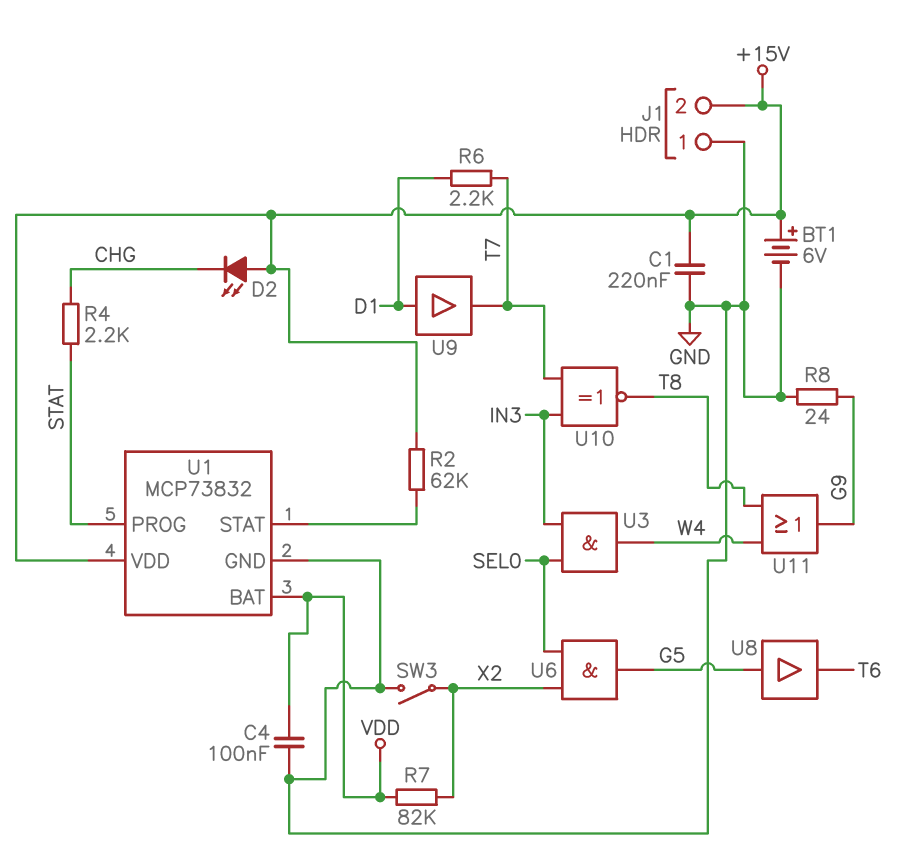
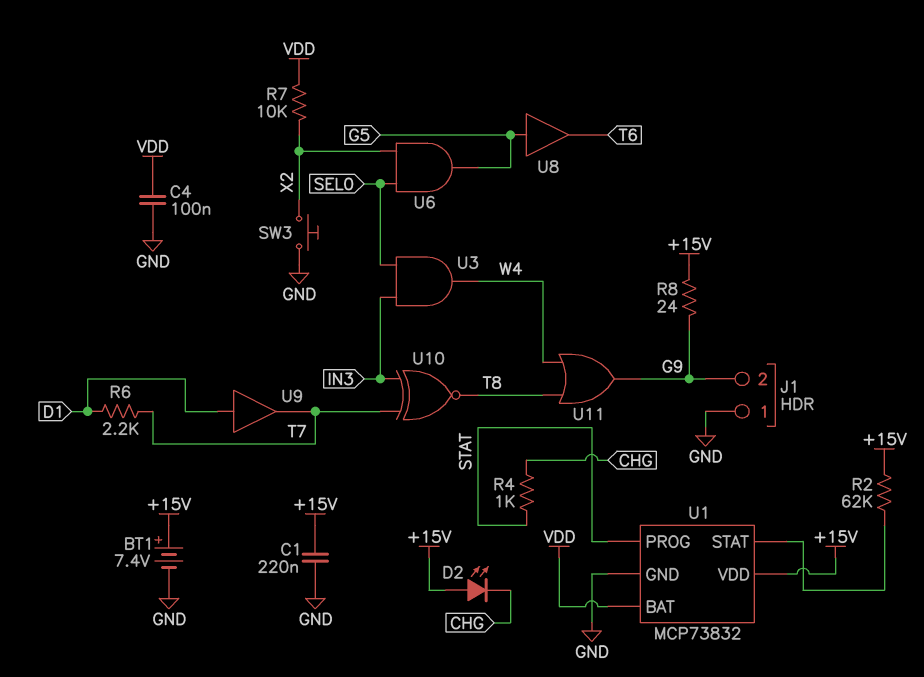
BT1: 6V (plus +15V, minus GND) -> 7.4V (plus +15V, minus GND)
J1 pin 2: +15V -> G9
R4: 2.2k (CHG, STAT) -> 1k (CHG, STAT)
R7: 82k (VDD, X2) -> 10k (VDD, X2)
R8: 24 (G9, GND) -> 24 (+15V, G9)
SW3: switch (GND, X2) -> button (GND, X2)

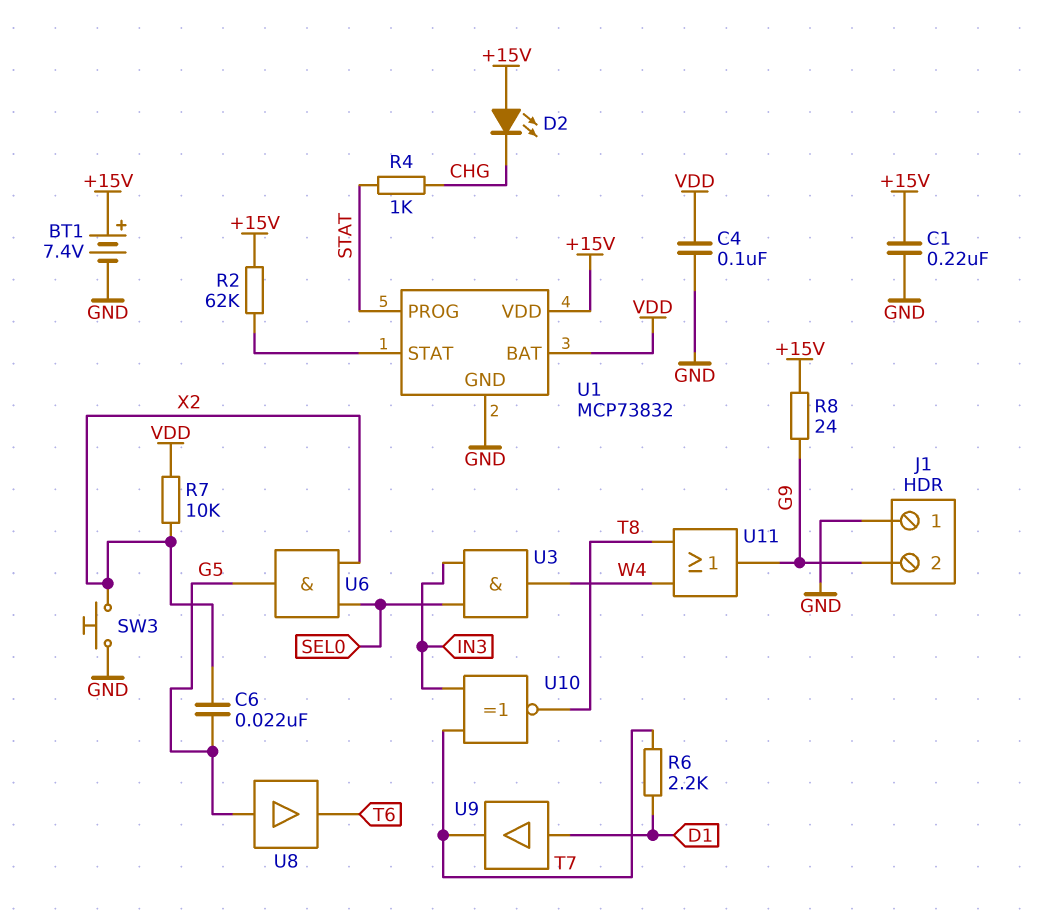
C6: none -> 22nF (G5, X2)

